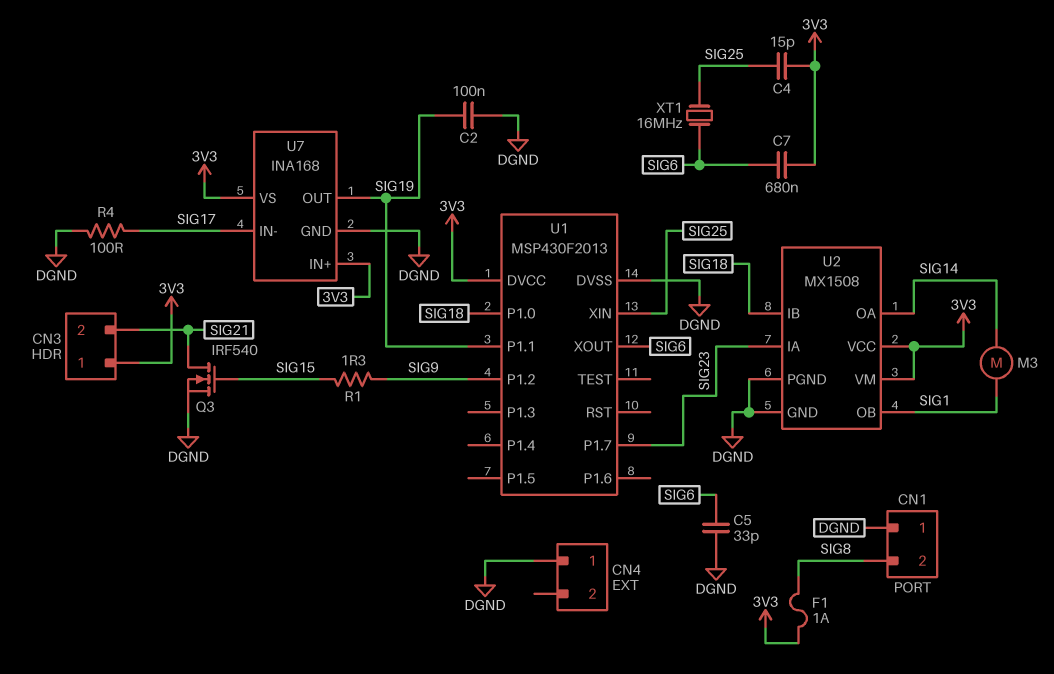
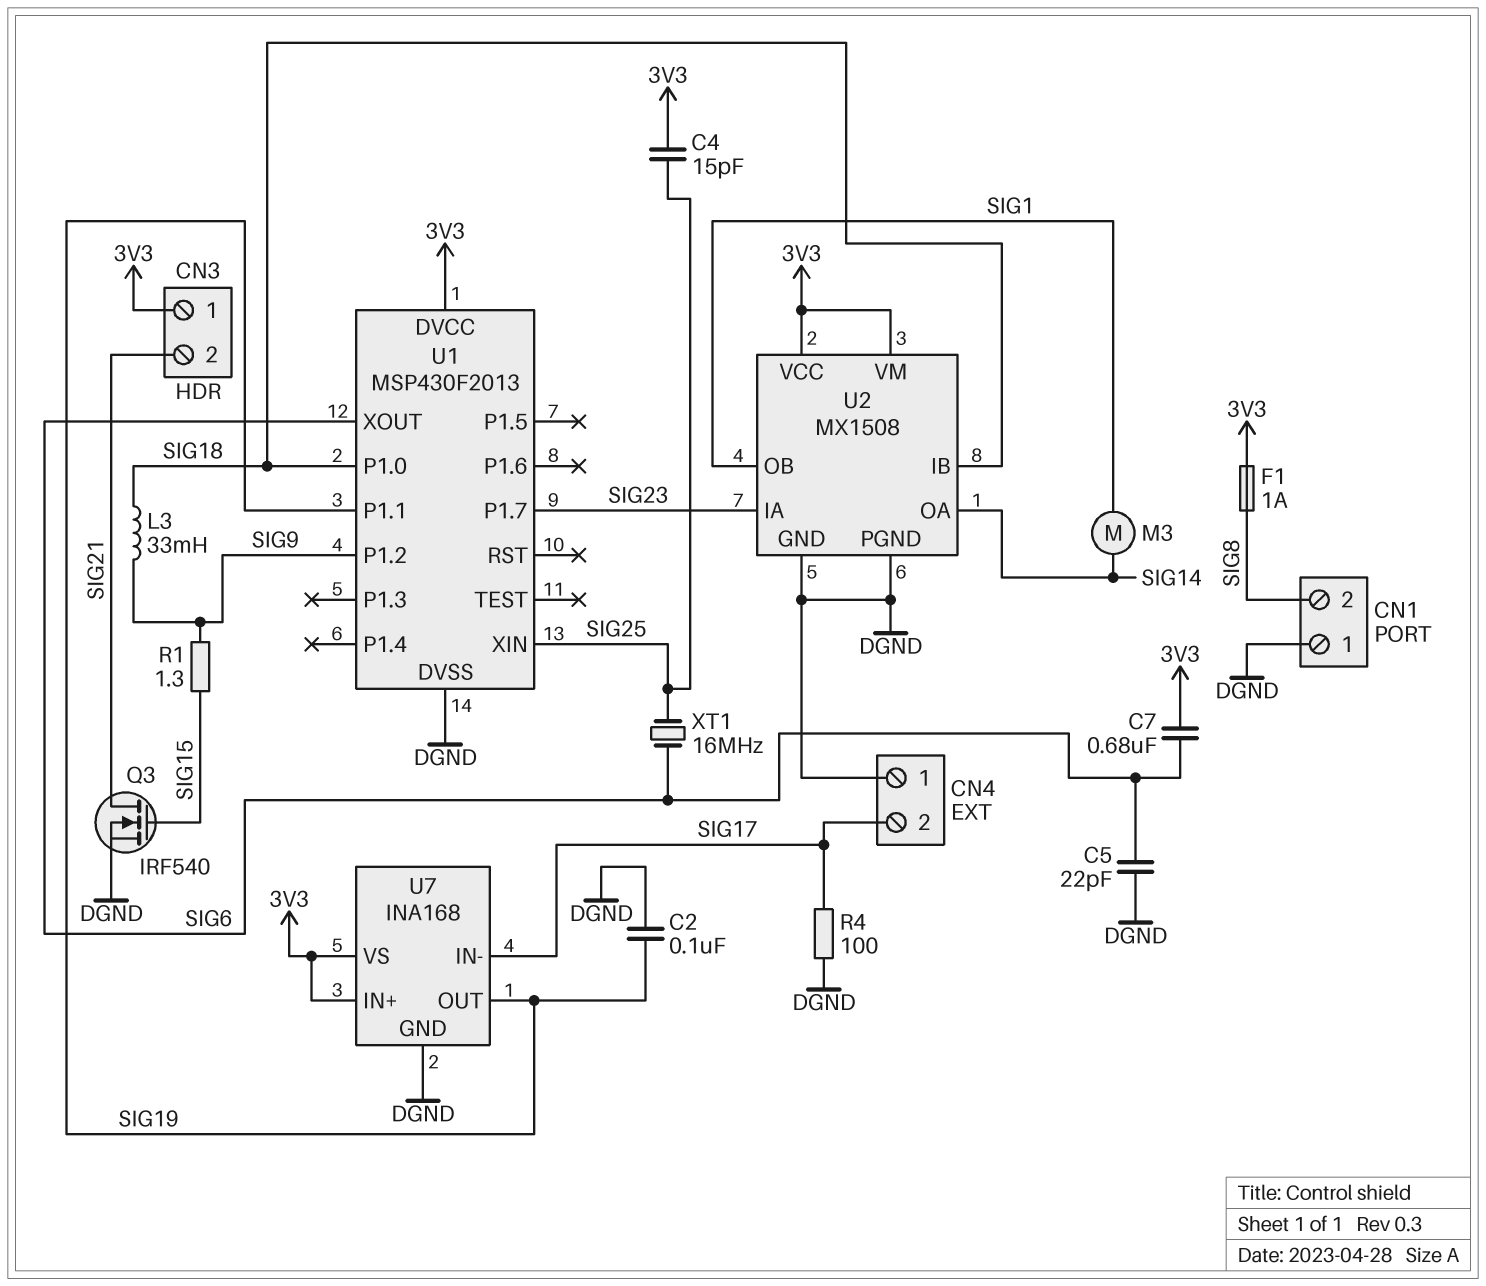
C5: 33pF (DGND, SIG6) -> 22pF (DGND, SIG6)
CN4 pin 2: none -> SIG17
L3: none -> 33mH (SIG9, SIG18)

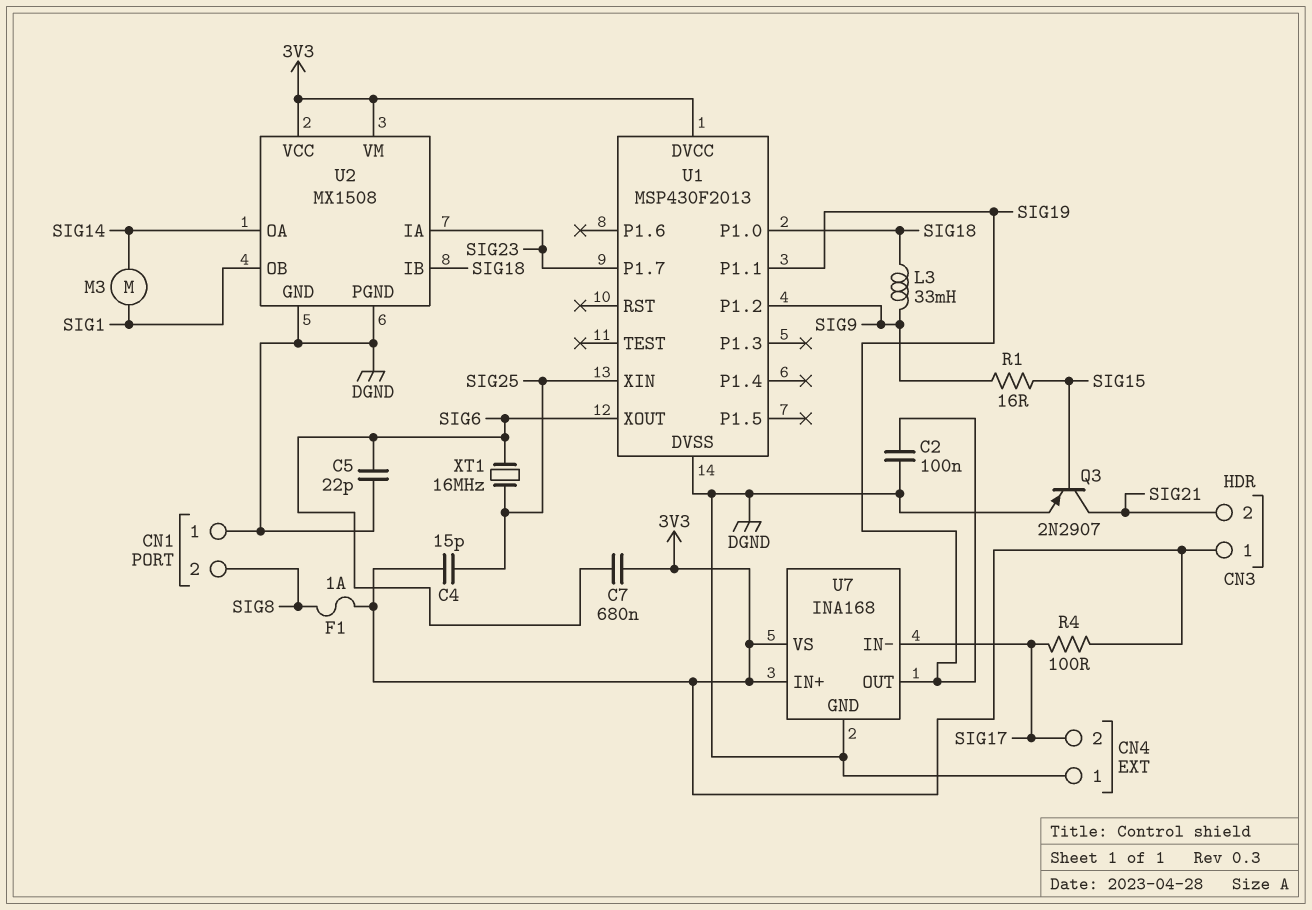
Q3: NMOS IRF540 (G SIG15, D SIG21, S DGND) -> PNP 2N2907 (B SIG15, C SIG21, E DGND)
R1: 1.3 (SIG9, SIG15) -> 16 (SIG9, SIG15)
R4: 100 (DGND, SIG17) -> 100 (3V3, SIG17)

